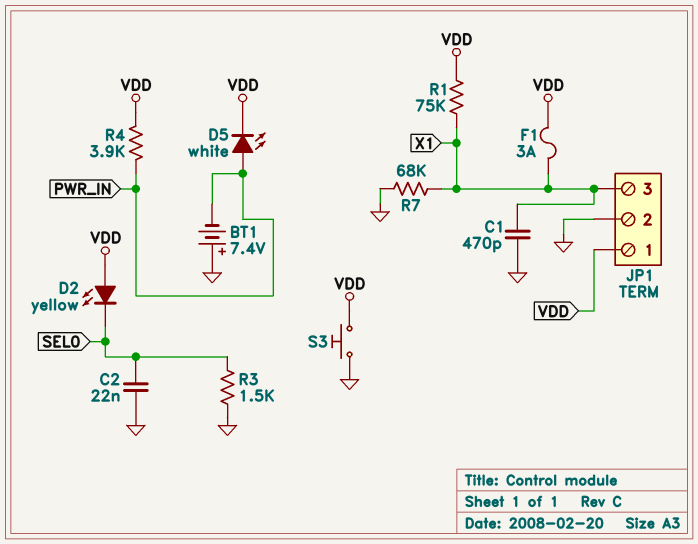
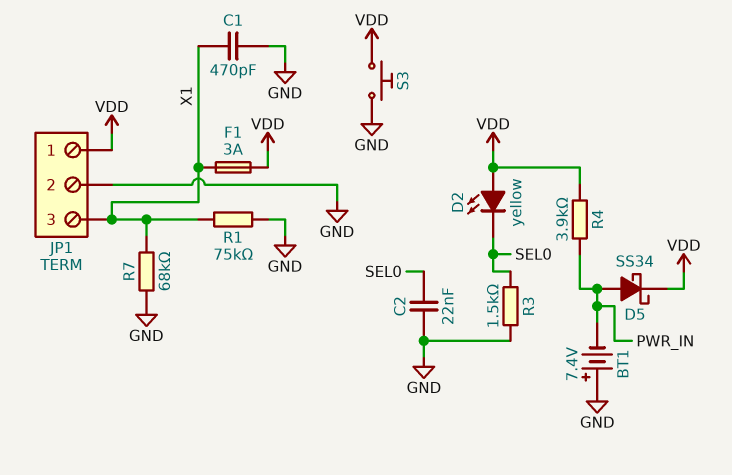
D5: LED white (A PWR_IN, K VDD) -> schottky SS34 (A PWR_IN, K VDD)
R1: 75k (VDD, X1) -> 75k (GND, X1)

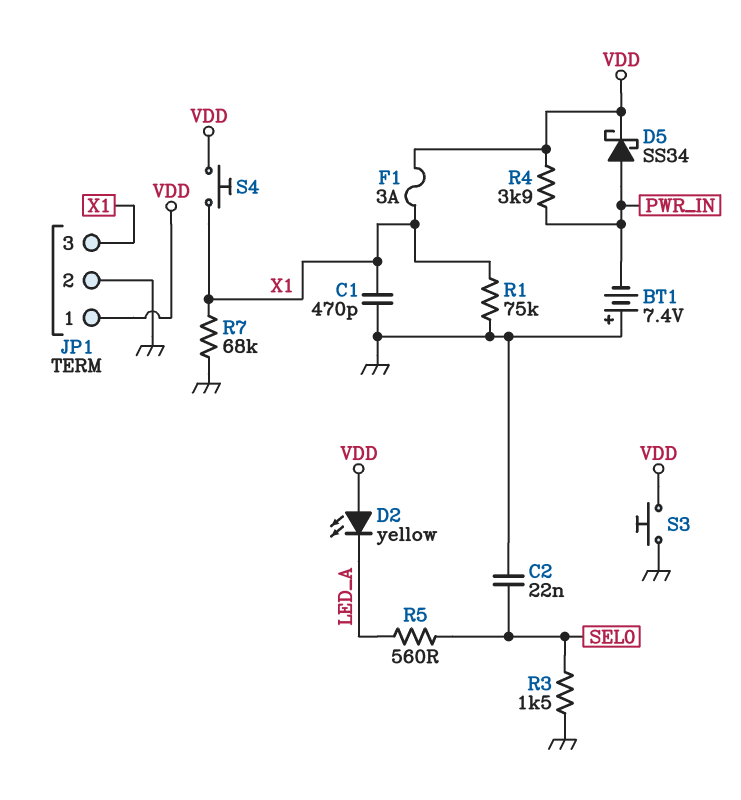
D2: LED yellow (A VDD, K SEL0) -> LED yellow (A VDD, K LED_A)
R5: none -> 560 (LED_A, SEL0)
S4: none -> button (VDD, X1)

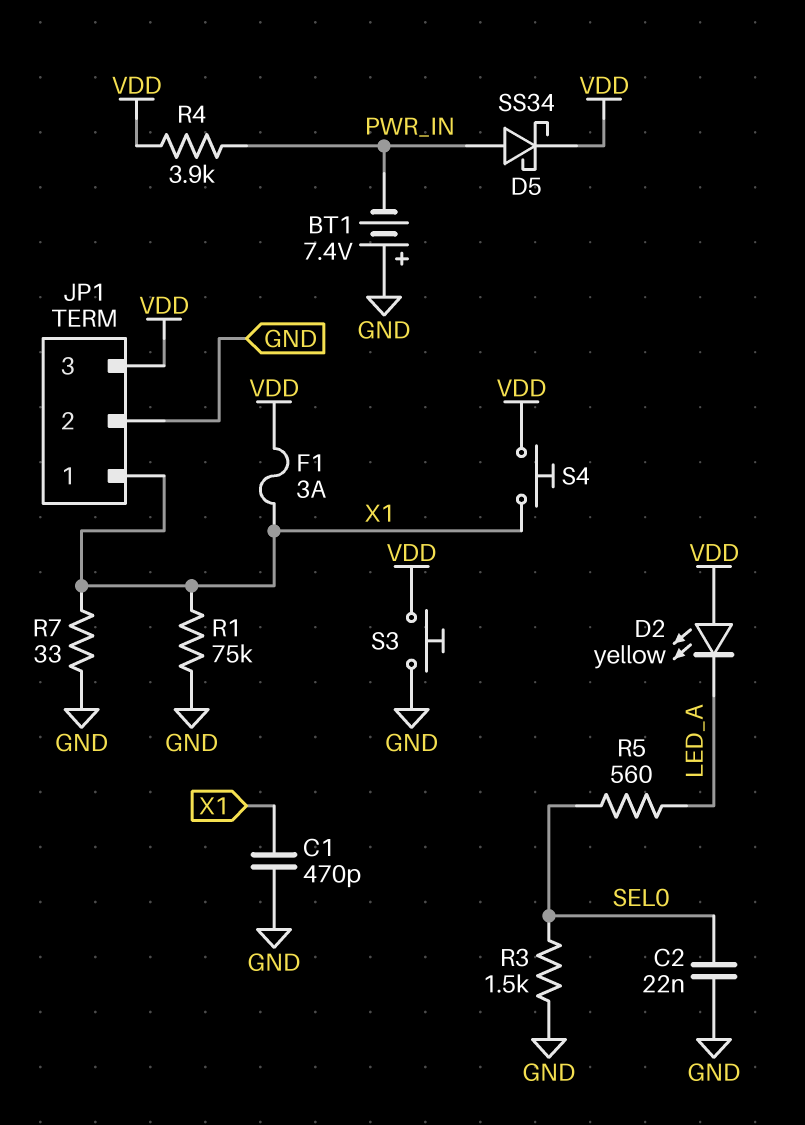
JP1 pin 1: VDD -> X1
JP1 pin 3: X1 -> VDD
R7: 68k (GND, X1) -> 33 (GND, X1)

